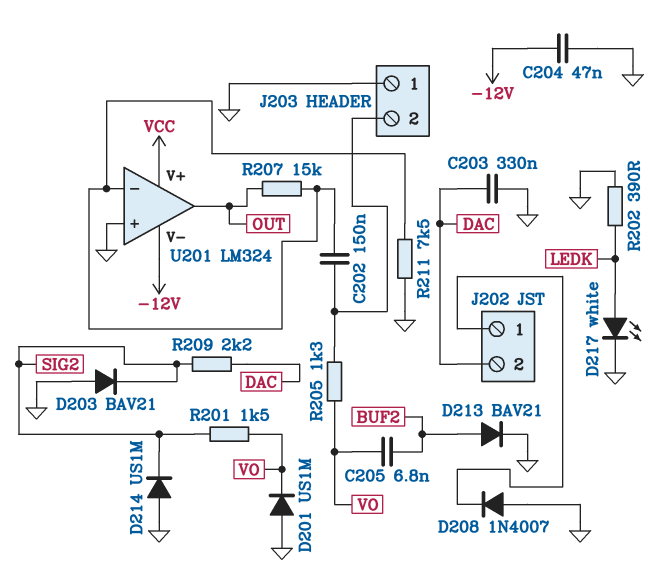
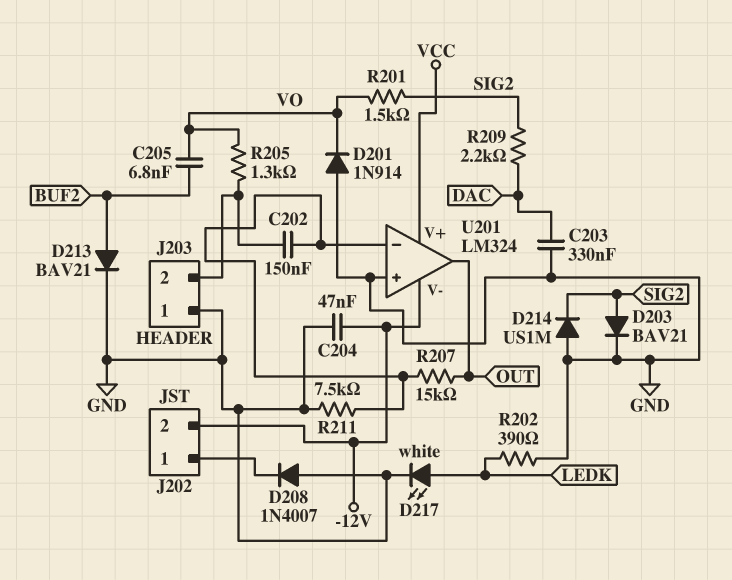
D201: diode US1M (A GND, K VO) -> diode 1N914 (A GND, K VO)
D203: diode BAV21 (A GND, K SIG2) -> diode BAV21 (A SIG2, K GND)
J202 pin 2: DAC -> -12V

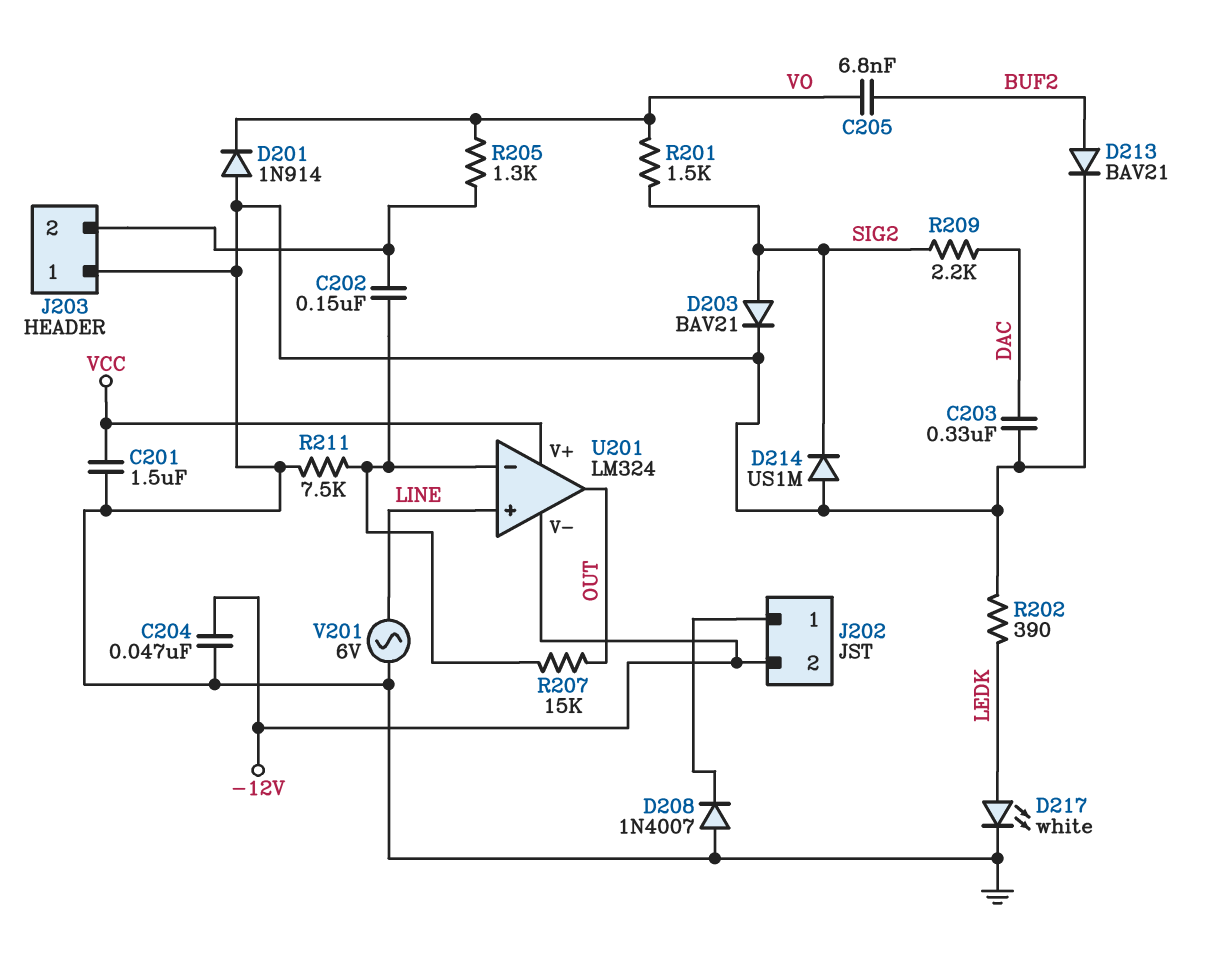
C201: none -> 1.5uF (GND, VCC)
U201 pin in+: GND -> LINE
V201: none -> AC 6V (GND, LINE)

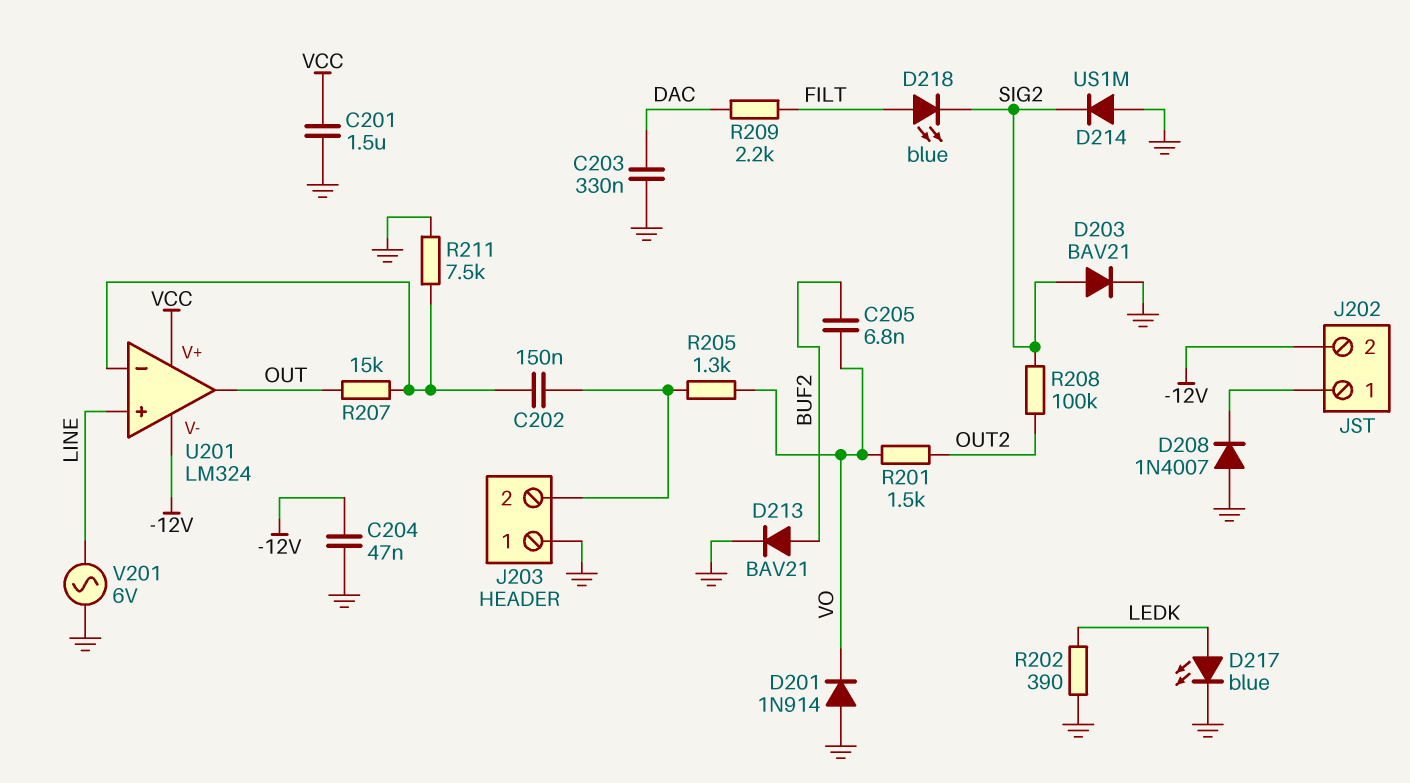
D217: LED white (A LEDK, K GND) -> LED blue (A LEDK, K GND)
D218: none -> LED blue (A FILT, K SIG2)
R201: 1.5k (SIG2, VO) -> 1.5k (OUT2, VO)
R208: none -> 100k (OUT2, SIG2)
R209: 2.2k (DAC, SIG2) -> 2.2k (DAC, FILT)

